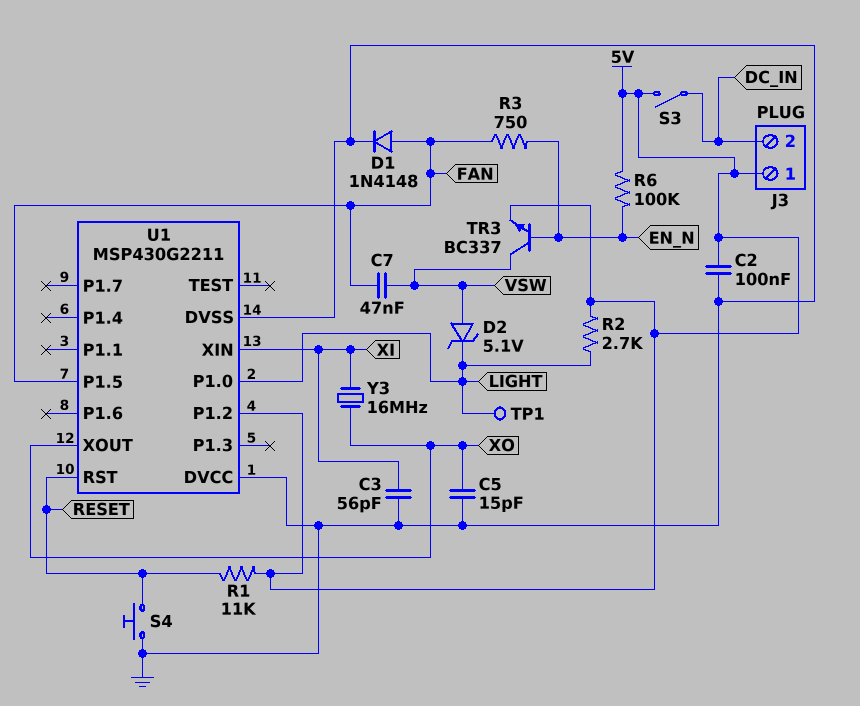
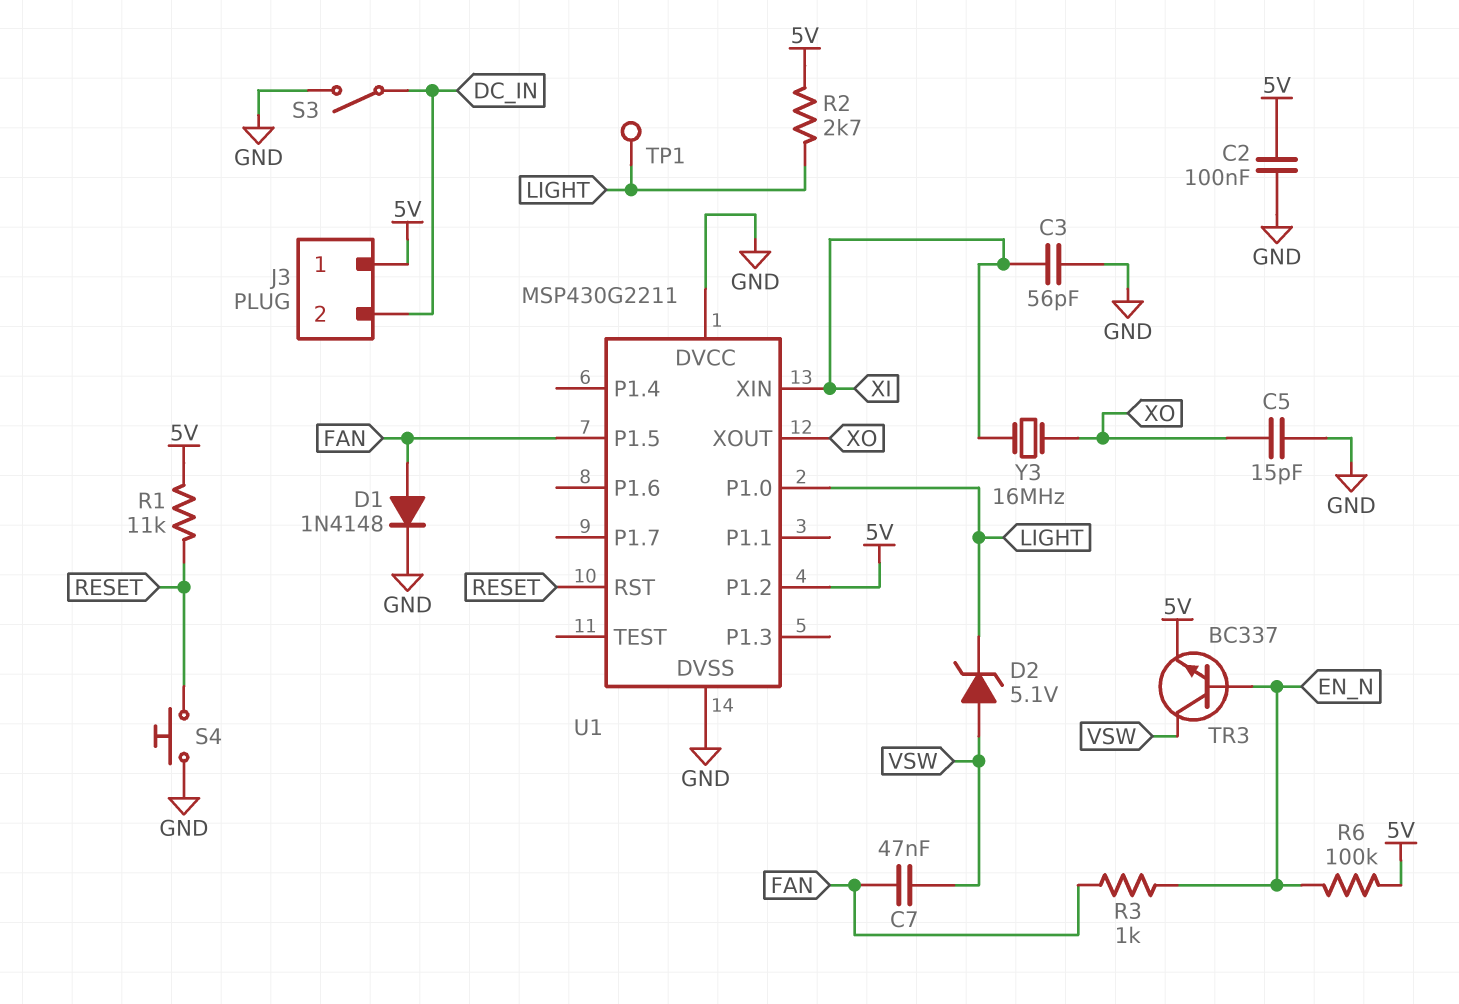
R3: 750 (EN_N, FAN) -> 1k (EN_N, FAN)
S3: switch (5V, DC_IN) -> switch (DC_IN, GND)

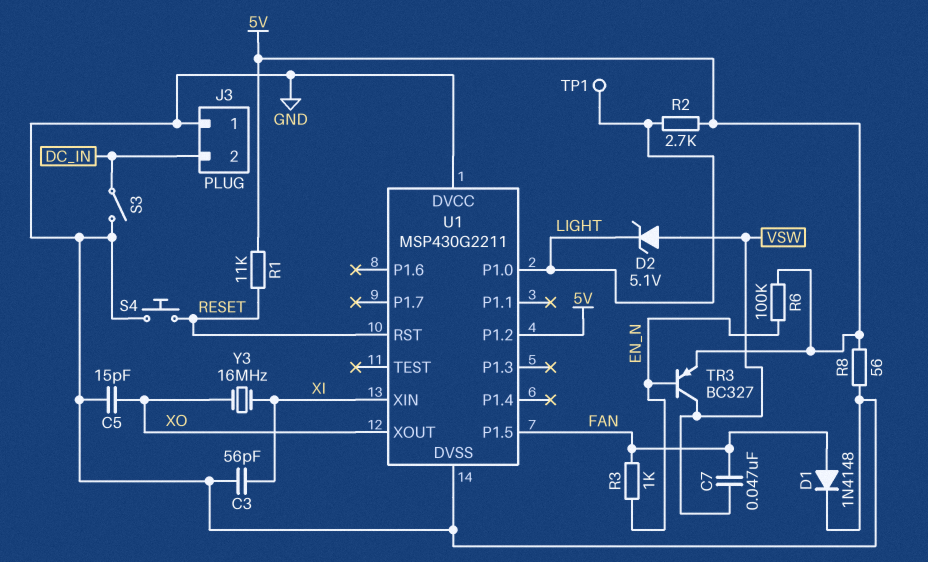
C2: 100nF (5V, GND) -> none
J3 pin 1: 5V -> GND
R8: none -> 56 (5V, GND)
TR3: NPN BC337 (B EN_N, C VSW, E 5V) -> PNP BC327 (B EN_N, C VSW, E 5V)

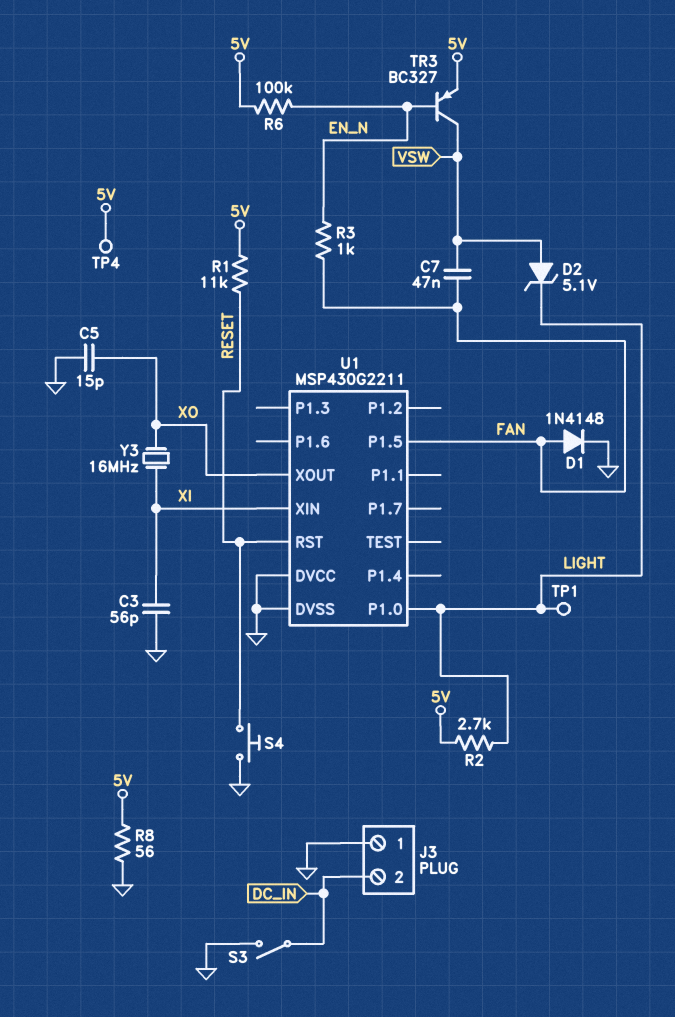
TP4: none -> test point (5V)
U1 pin P1.2: 5V -> none

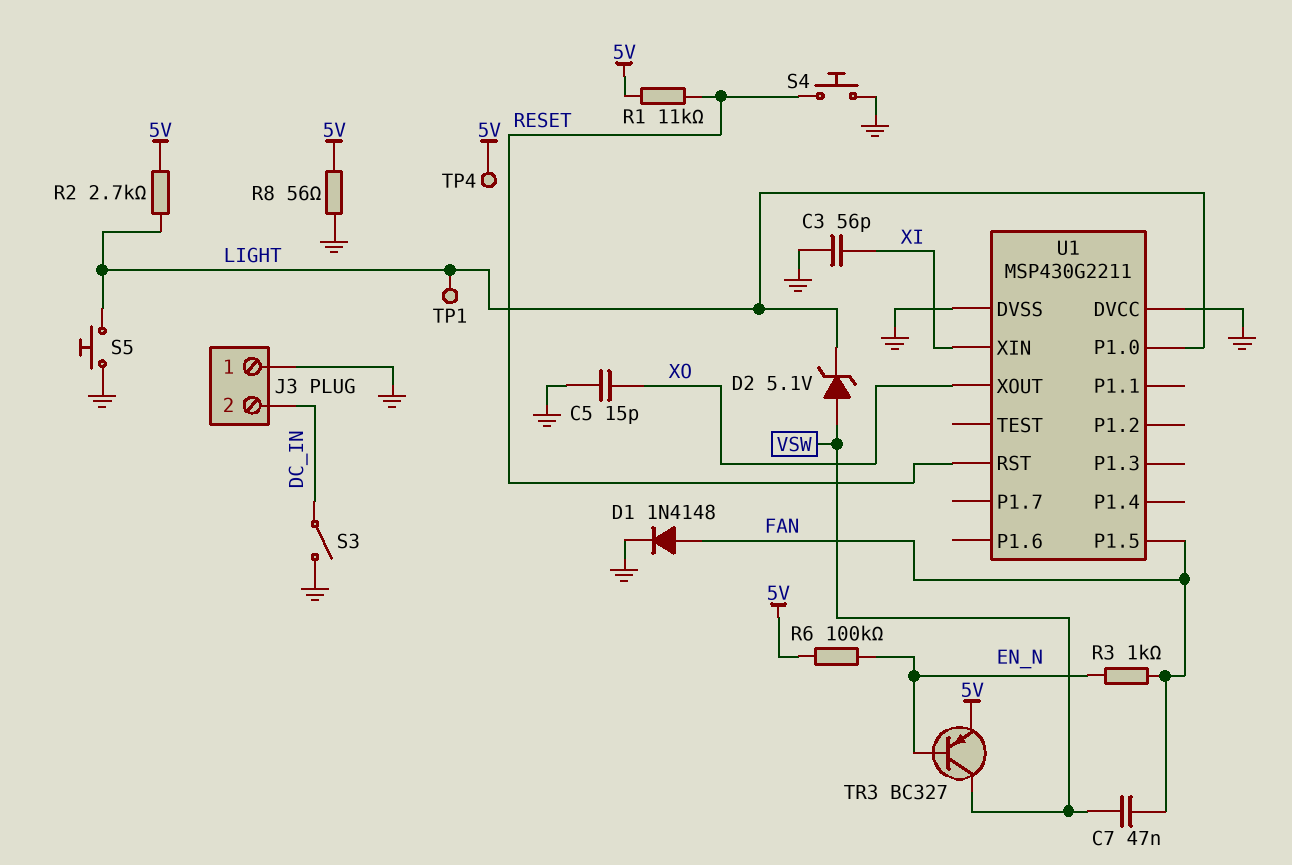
S5: none -> button (GND, LIGHT)
Y3: 16MHz (XI, XO) -> none

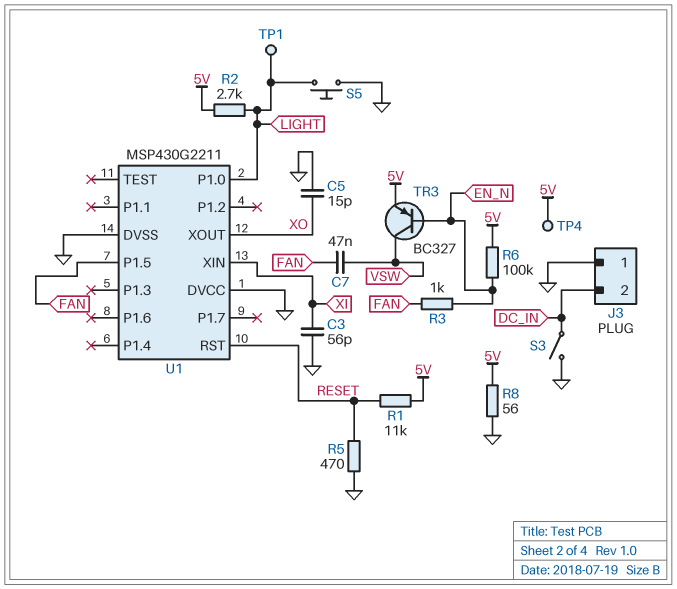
D1: diode 1N4148 (A FAN, K GND) -> none
D2: zener 5.1V (A VSW, K LIGHT) -> none
R5: none -> 470 (GND, RESET)
S4: button (GND, RESET) -> none

